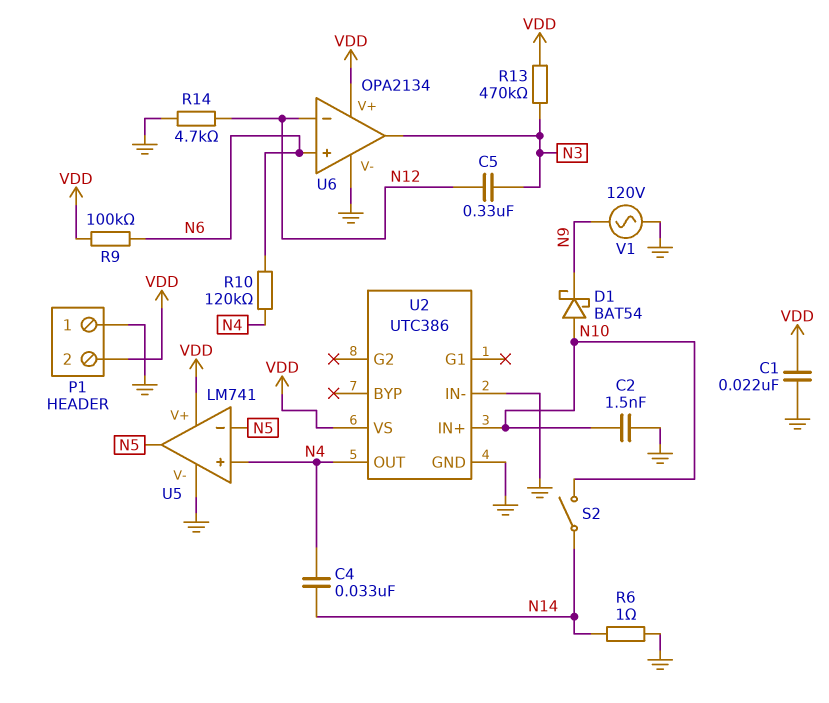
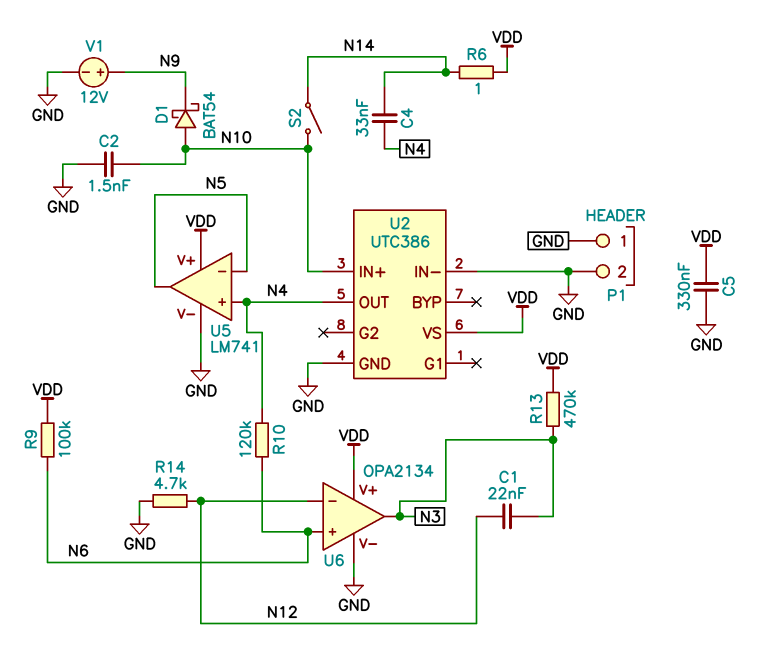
C1: 22nF (GND, VDD) -> 22nF (N3, N12)
C5: 330nF (N3, N12) -> 330nF (GND, VDD)
P1 pin 2: VDD -> GND
R6: 1 (GND, N14) -> 1 (N14, VDD)
V1: AC 120V (GND, N9) -> 12V (plus N9, minus GND)

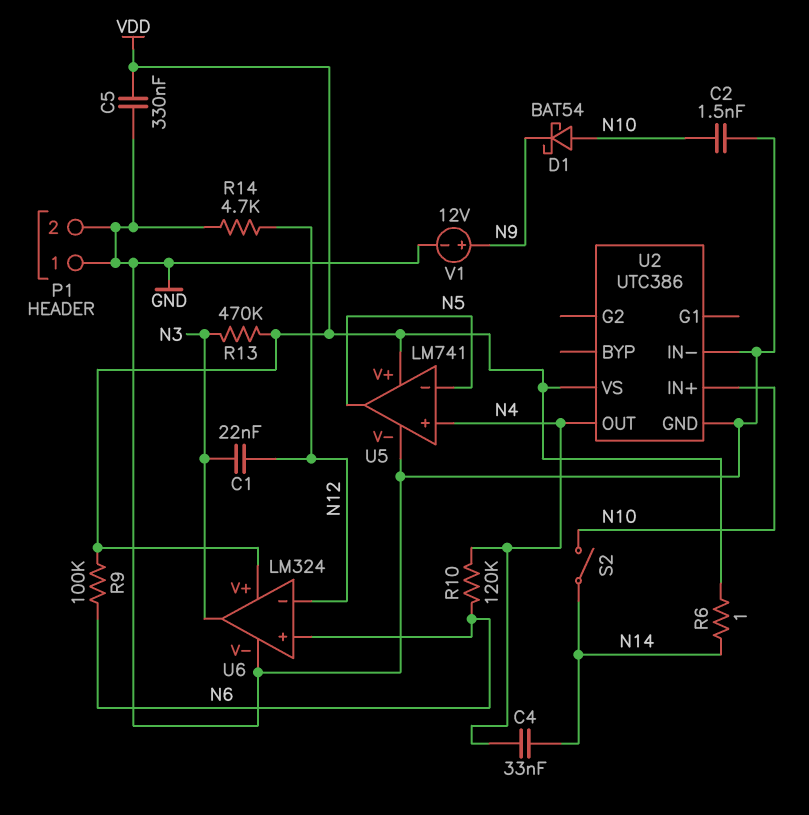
U6: OPA2134 -> LM324

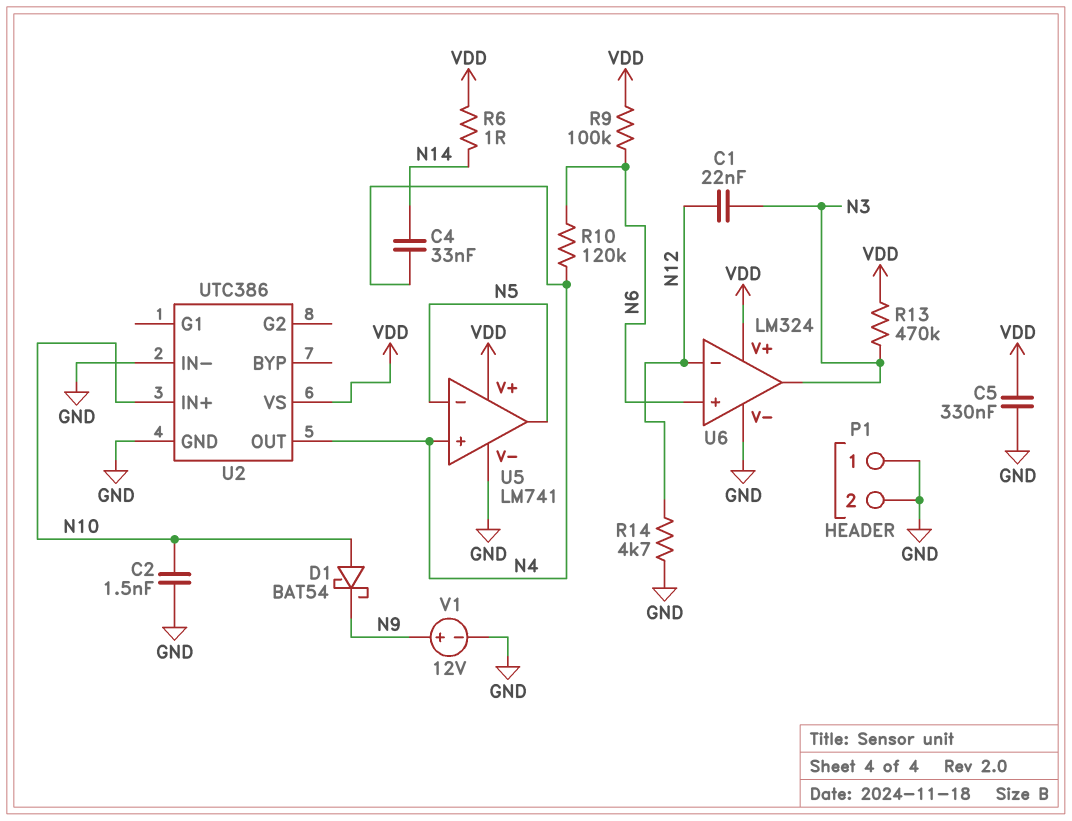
S2: switch (N10, N14) -> none

